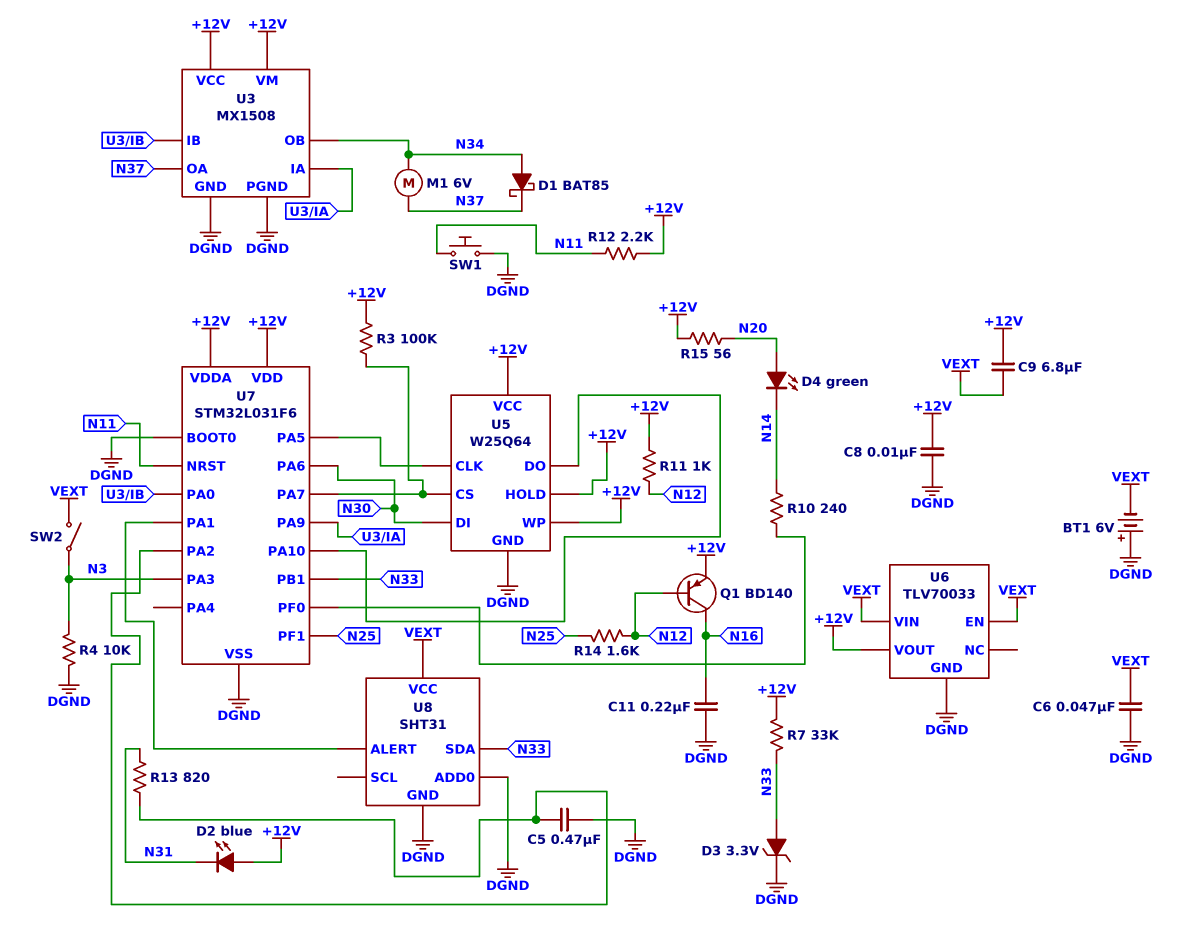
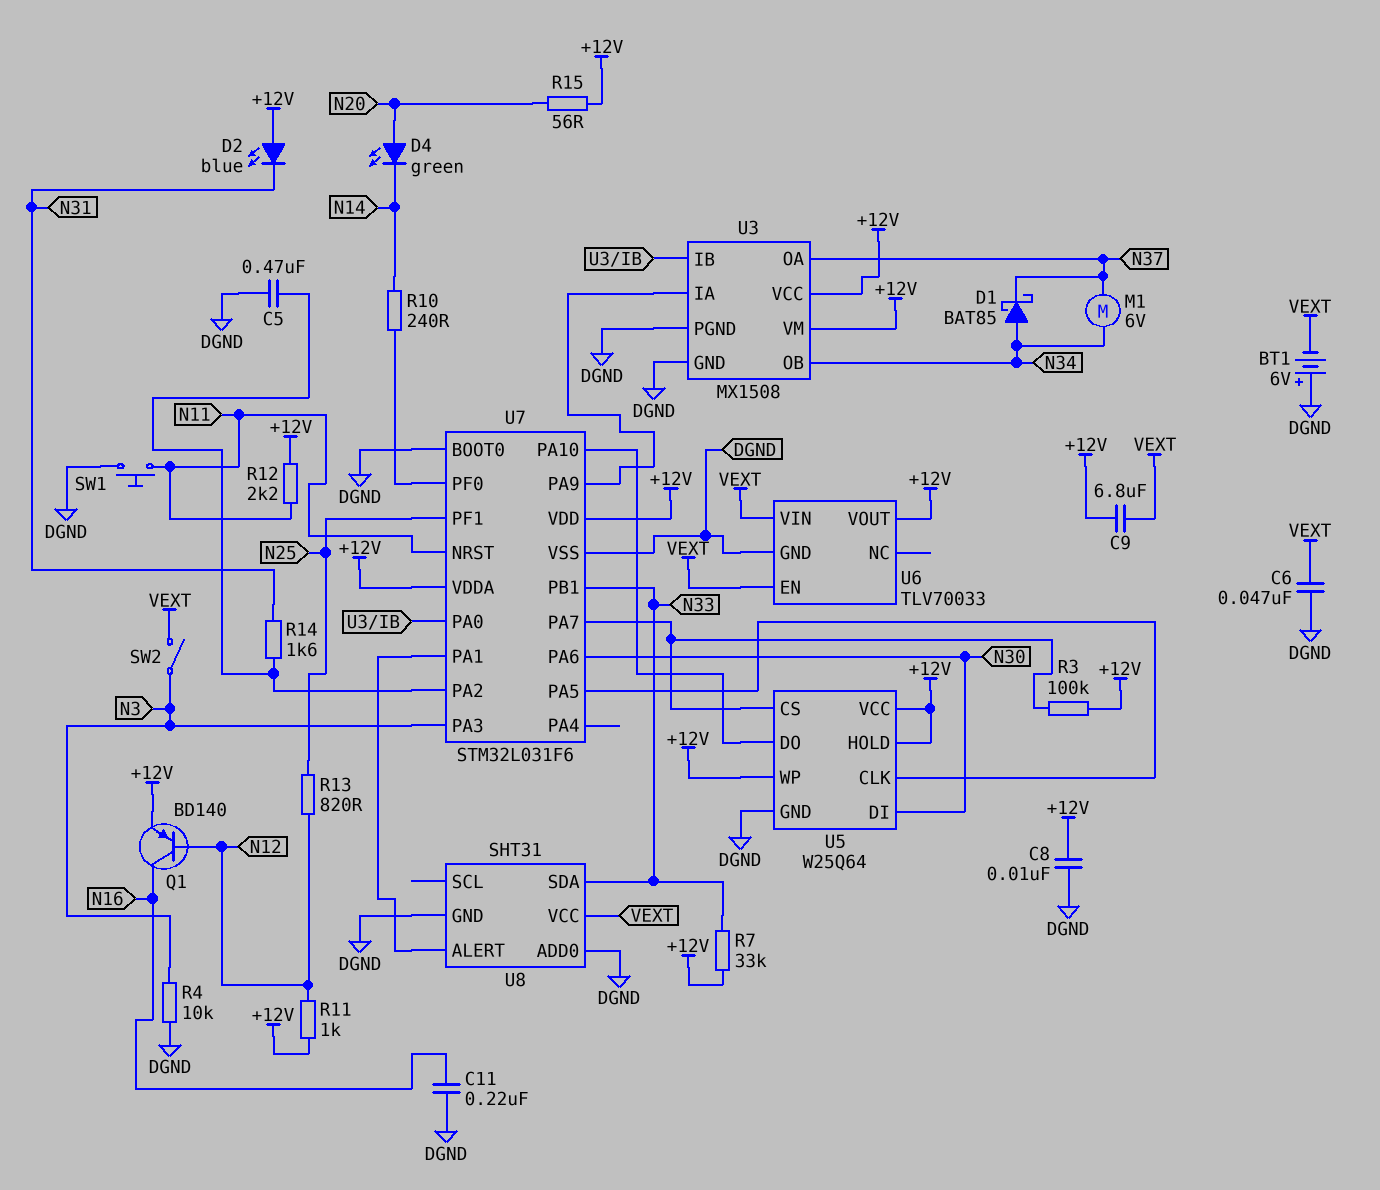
D3: zener 3.3V (A N33, K DGND) -> none
R13: 820 (N31, U7/PA2) -> 820 (N12, N25)
R14: 1.6k (N12, N25) -> 1.6k (N31, U7/PA2)

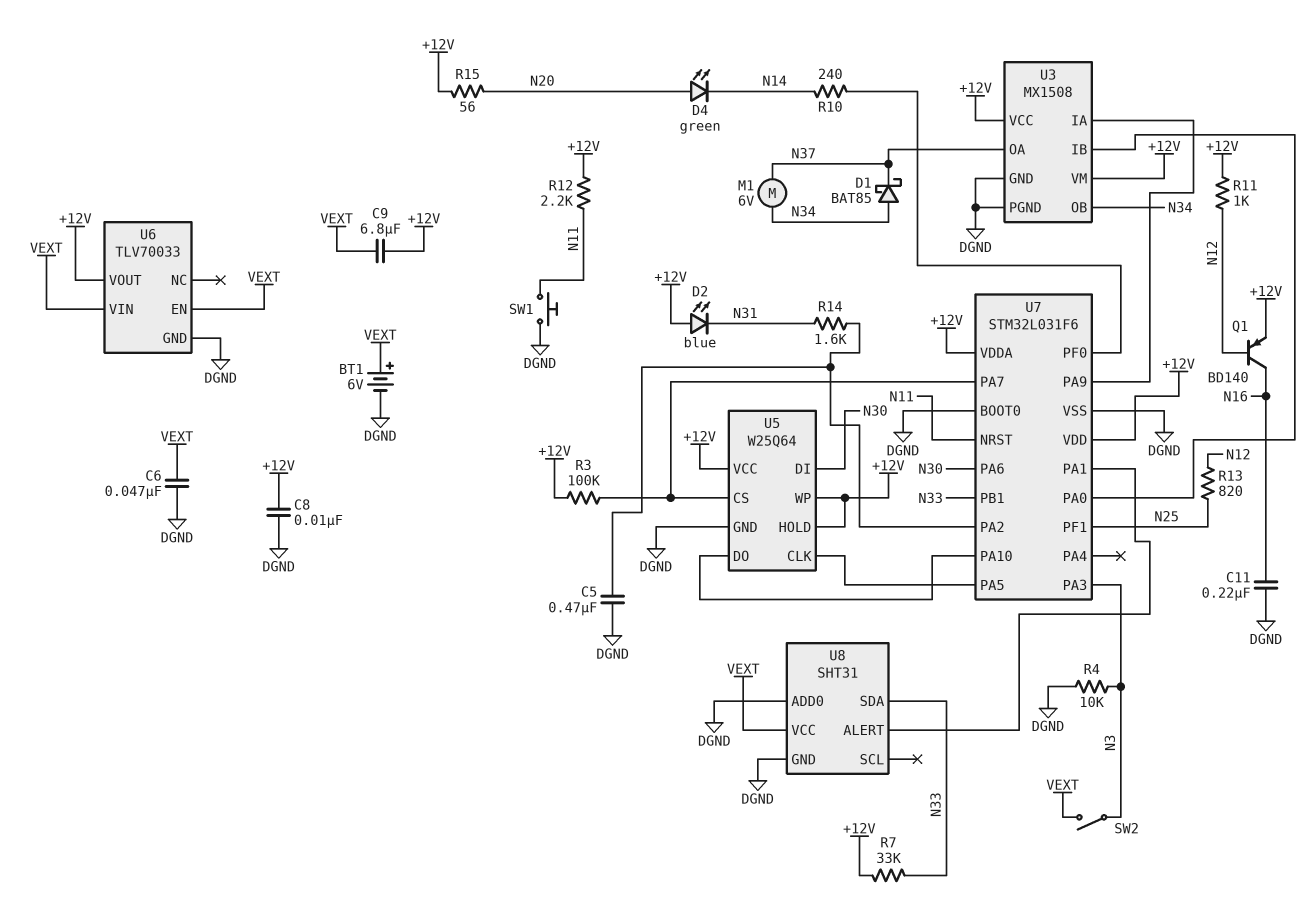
BT1: 6V (plus DGND, minus VEXT) -> 6V (plus VEXT, minus DGND)

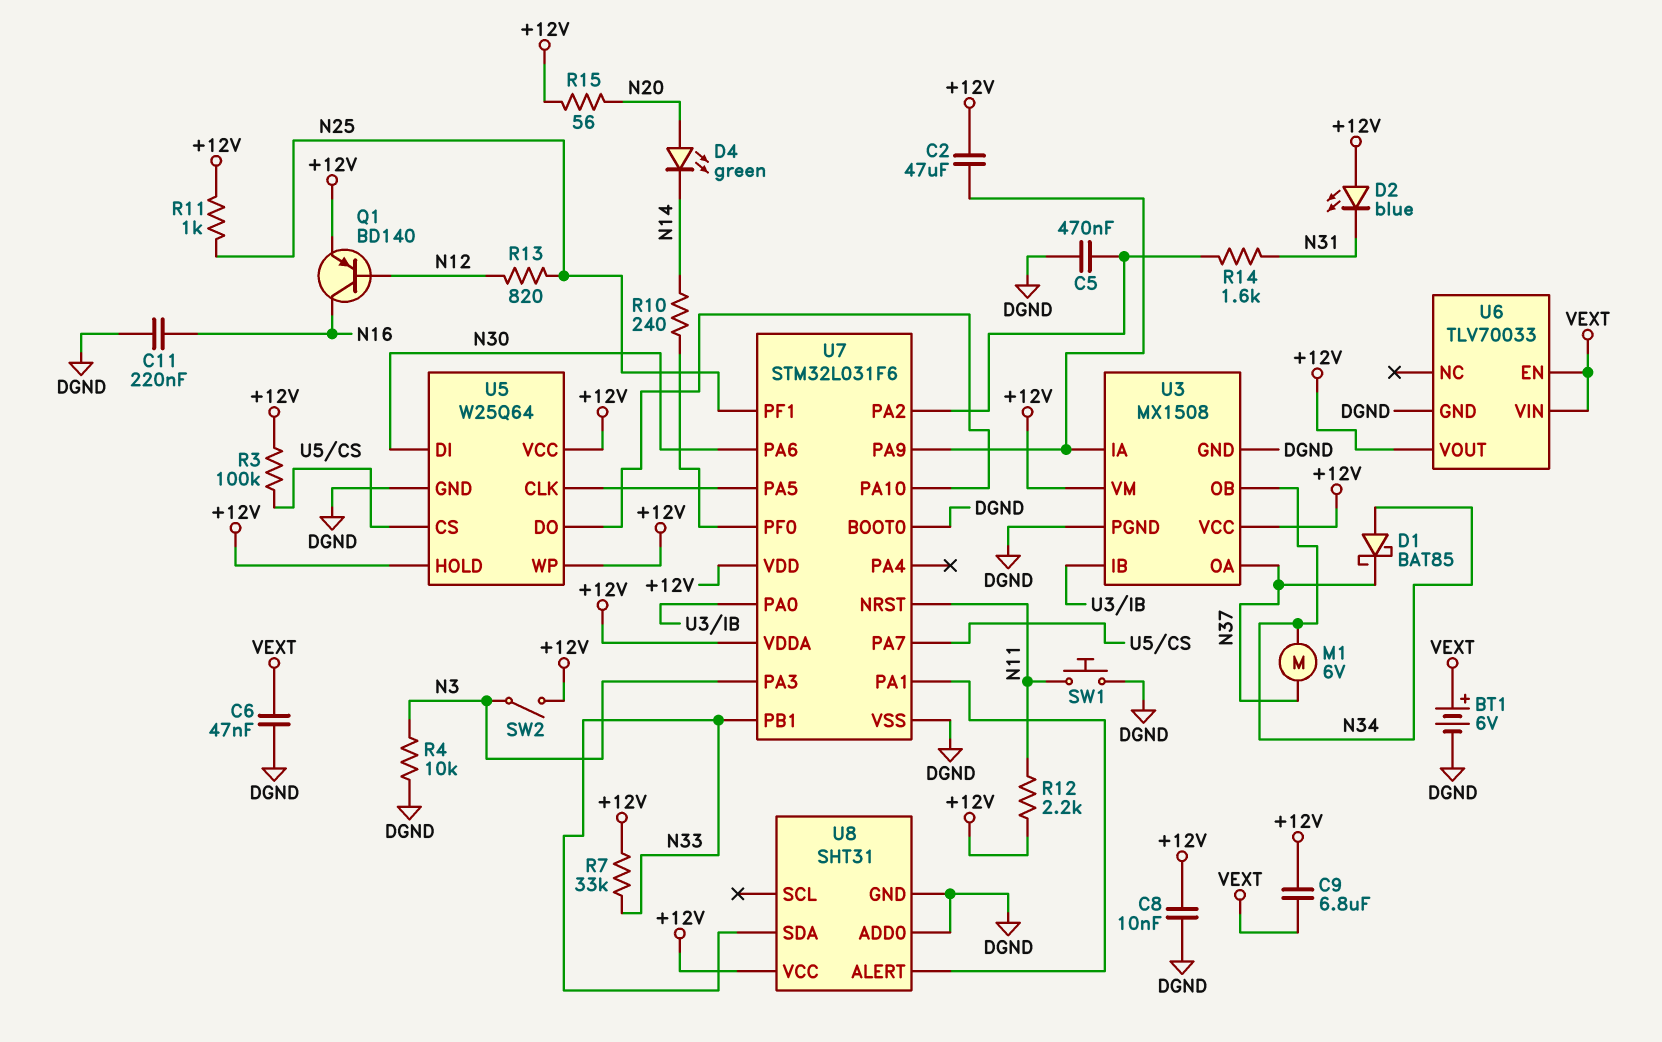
C2: none -> 47uF (+12V, U3/IA)
R11: 1k (+12V, N12) -> 1k (+12V, N25)
SW2: switch (N3, VEXT) -> switch (+12V, N3)
U8 pin VCC: VEXT -> +12V

